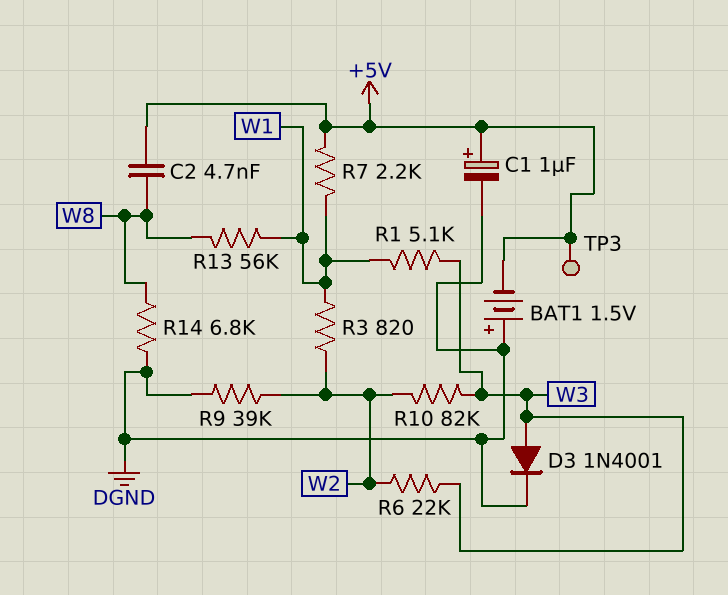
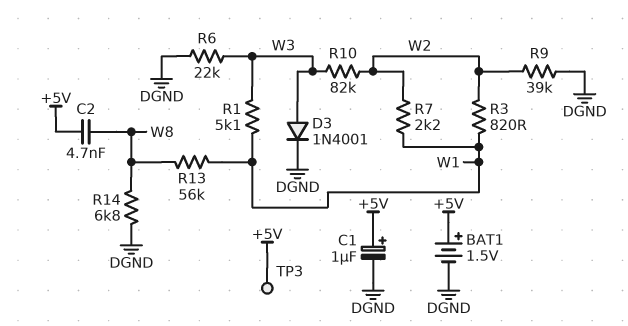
BAT1: 1.5V (plus DGND, minus +5V) -> 1.5V (plus +5V, minus DGND)
R6: 22k (W2, W3) -> 22k (DGND, W3)
R7: 2.2k (+5V, W1) -> 2.2k (W1, W2)

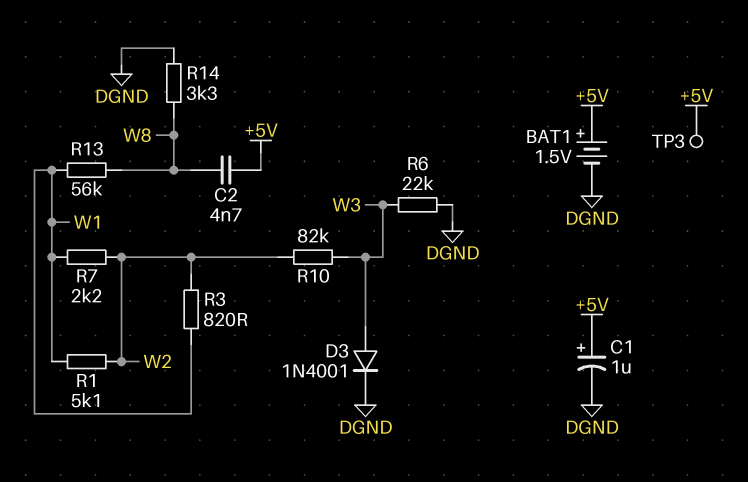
R1: 5.1k (W1, W3) -> 5.1k (W1, W2)
R9: 39k (DGND, W2) -> none
R14: 6.8k (DGND, W8) -> 3.3k (DGND, W8)

